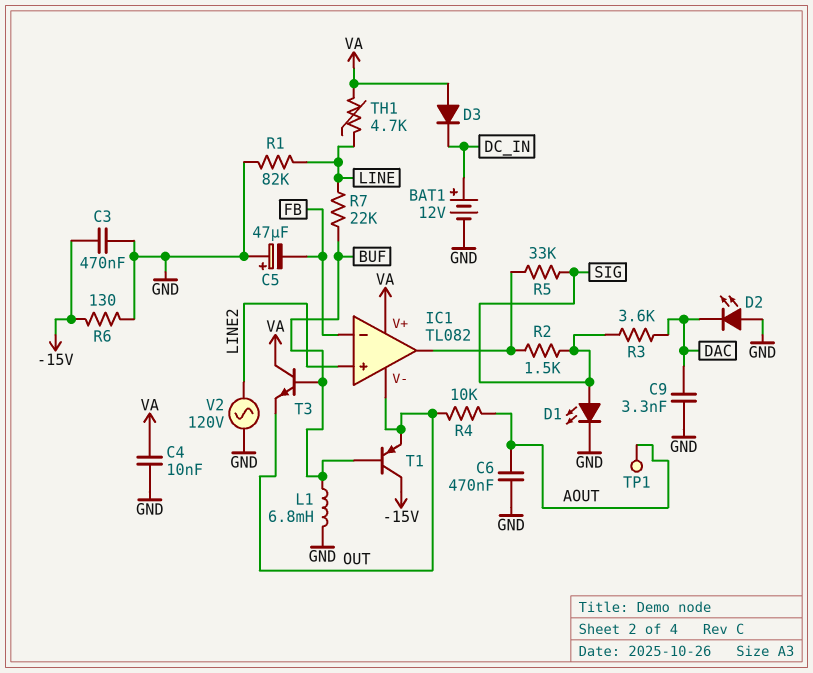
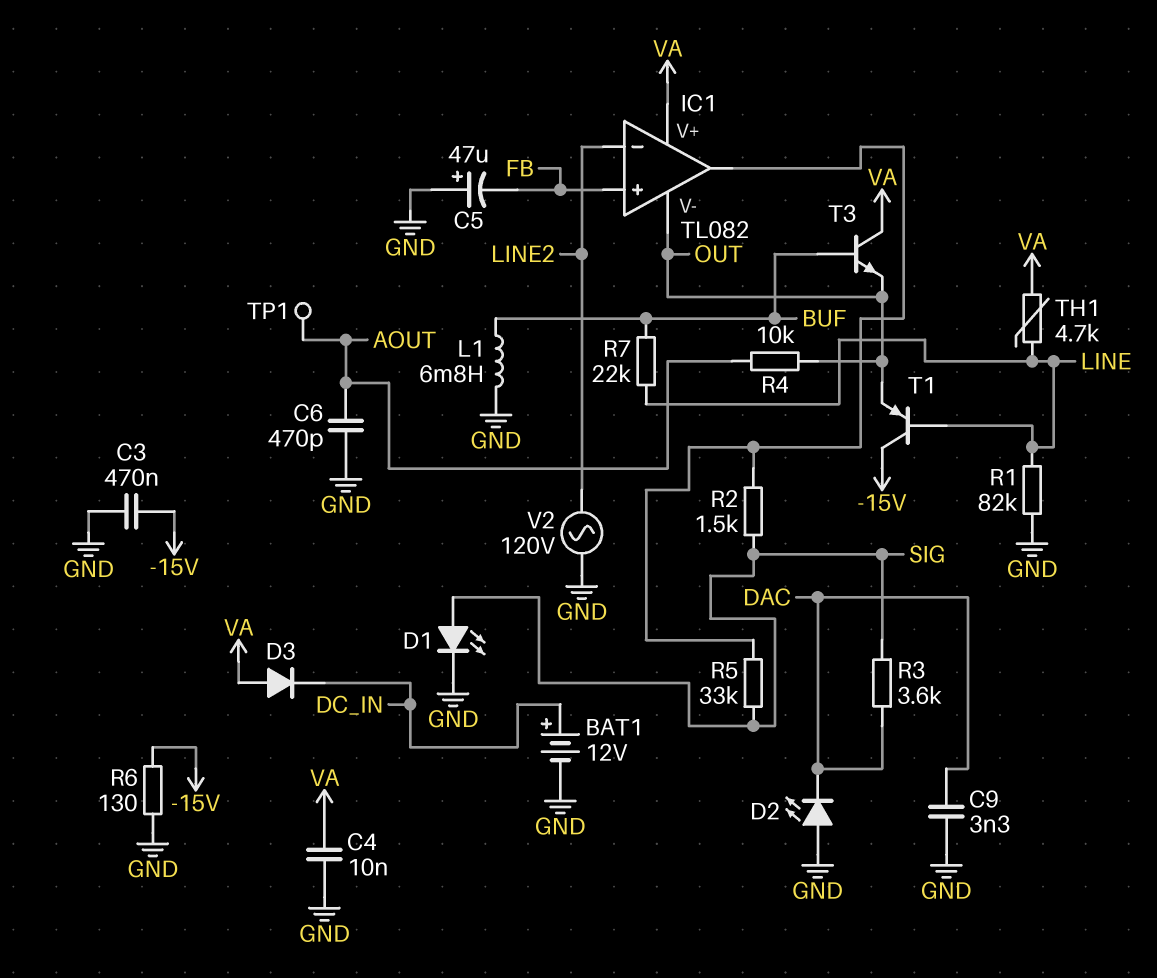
C6: 470nF (AOUT, GND) -> 470pF (AOUT, GND)
IC1 pin in+: LINE2 -> FB
IC1 pin in-: FB -> LINE2
T1: PNP (B BUF, C -15V, E OUT) -> PNP (B LINE, C -15V, E OUT)

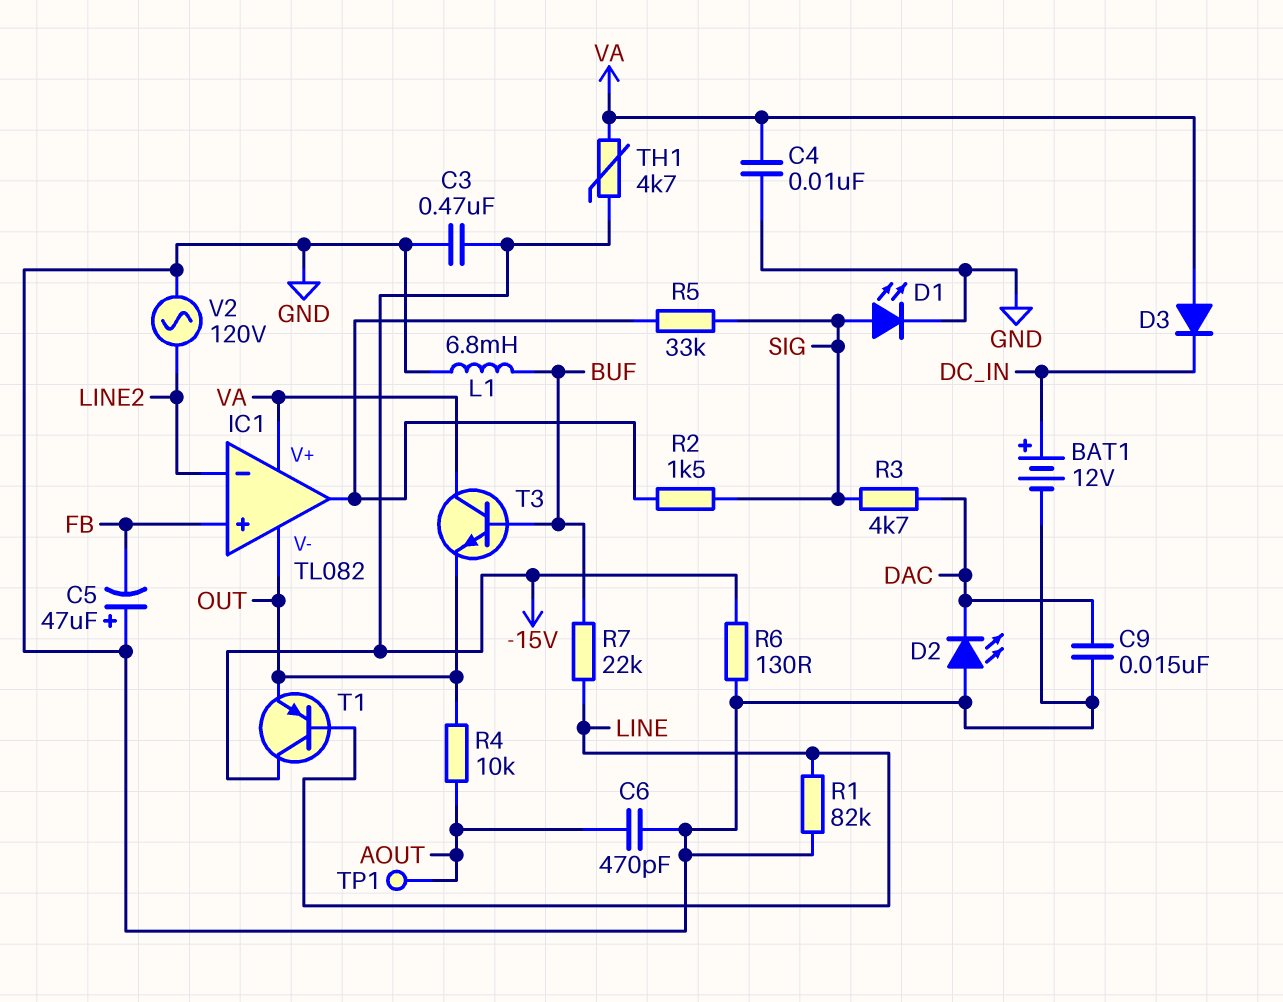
C9: 3.3nF (DAC, GND) -> 15nF (DAC, GND)
R3: 3.6k (DAC, SIG) -> 4.7k (DAC, SIG)
TH1: 4.7k (LINE, VA) -> 4.7k (-15V, VA)

